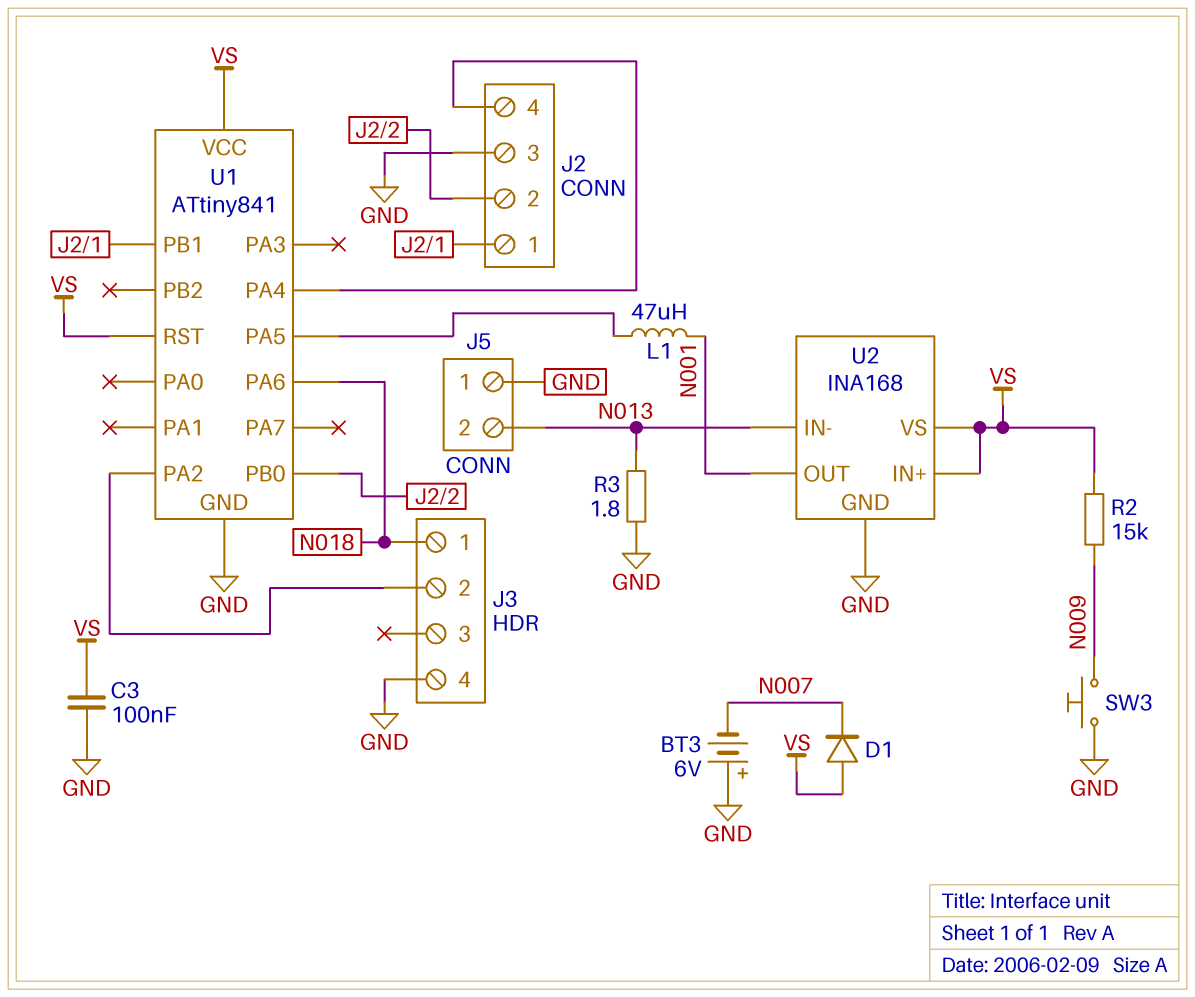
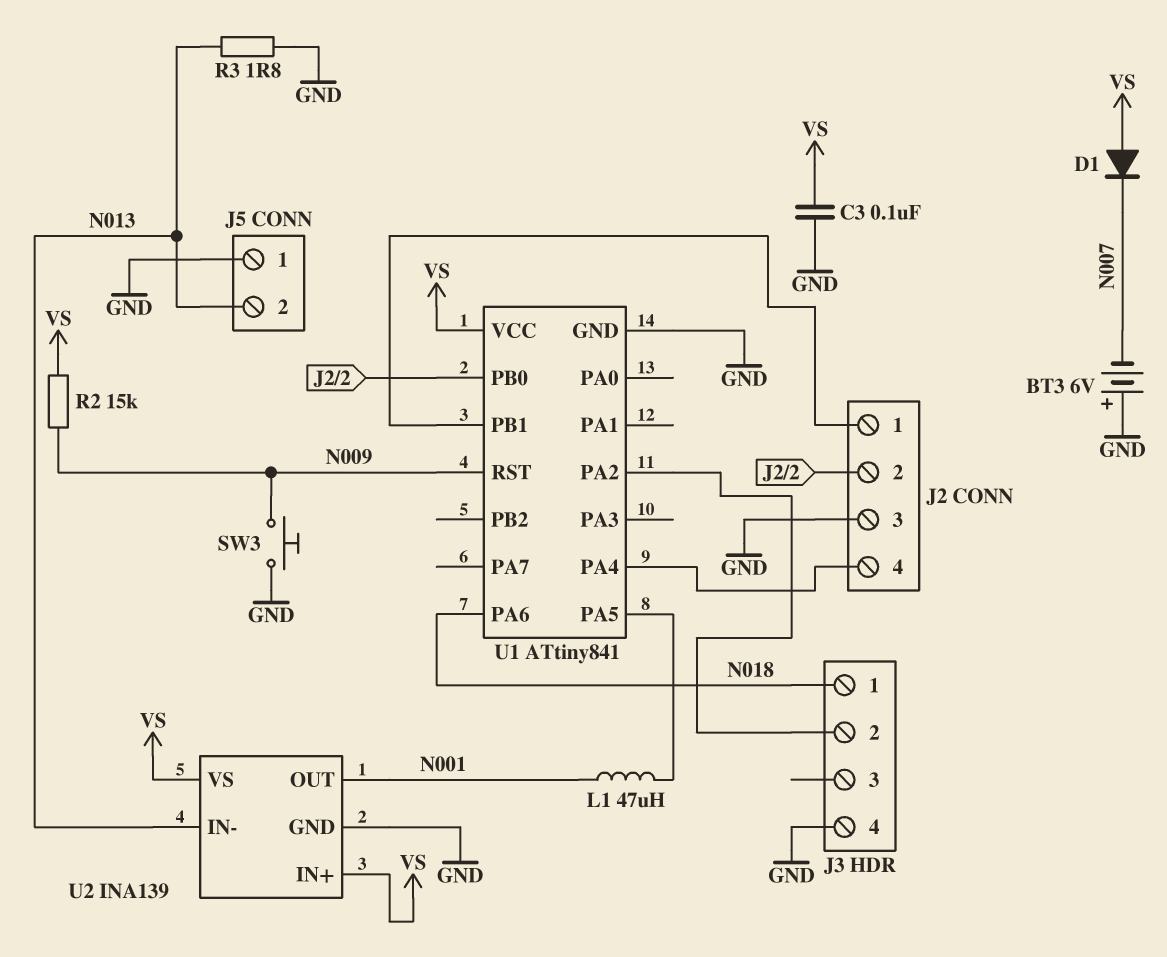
U1 pin RST: VS -> N009
U2: INA168 -> INA139

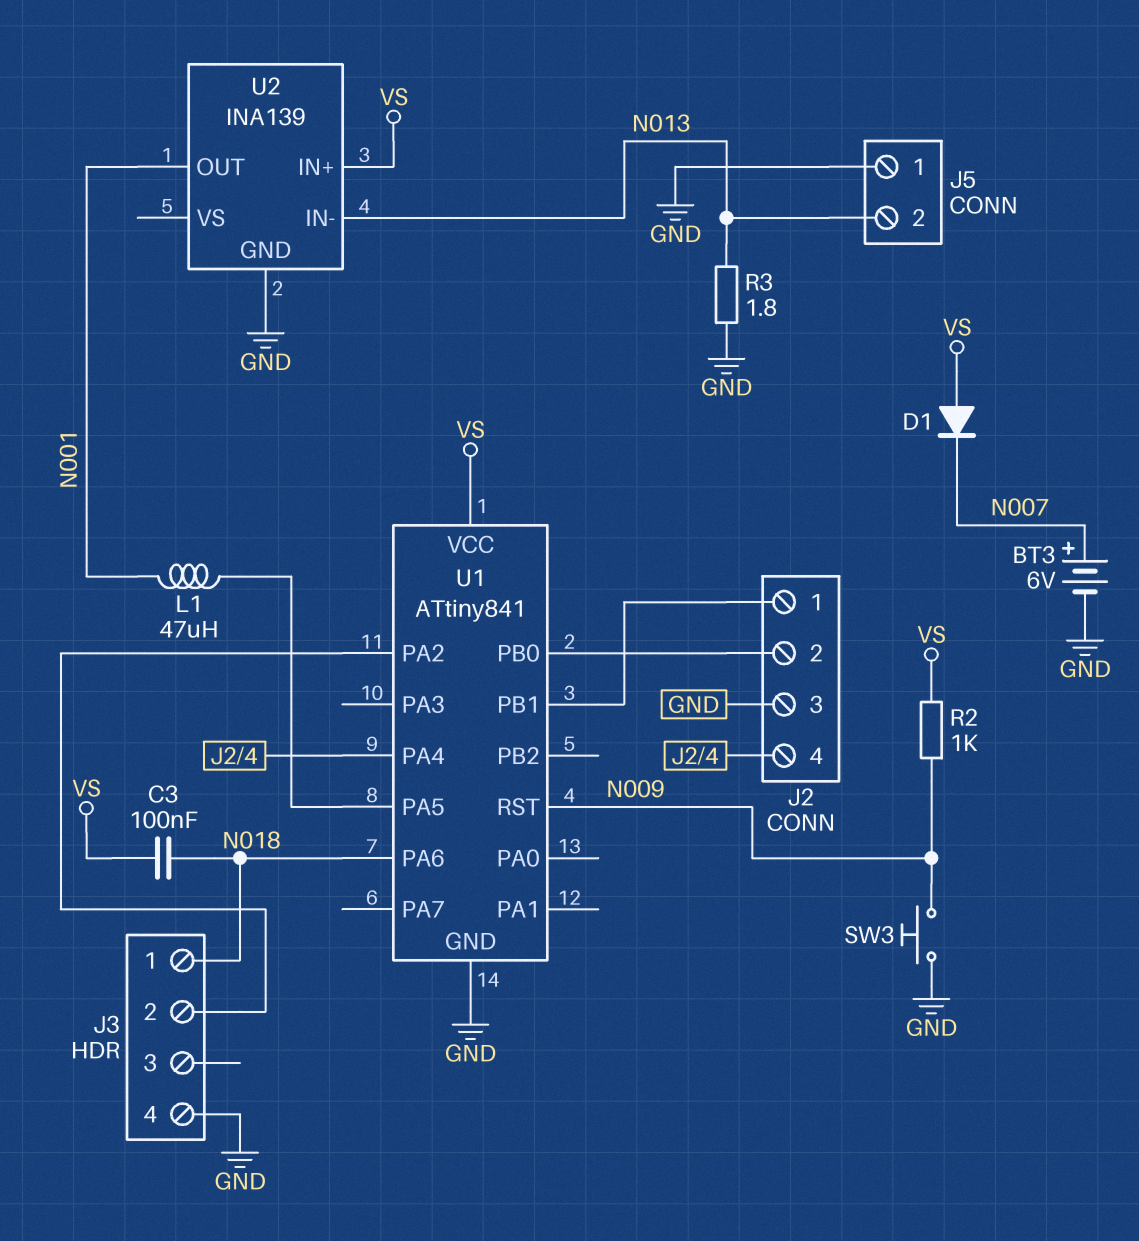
BT3: 6V (plus GND, minus N007) -> 6V (plus N007, minus GND)
C3: 100nF (GND, VS) -> 100nF (N018, VS)
R2: 15k (N009, VS) -> 1k (N009, VS)
U2 pin VS: VS -> none

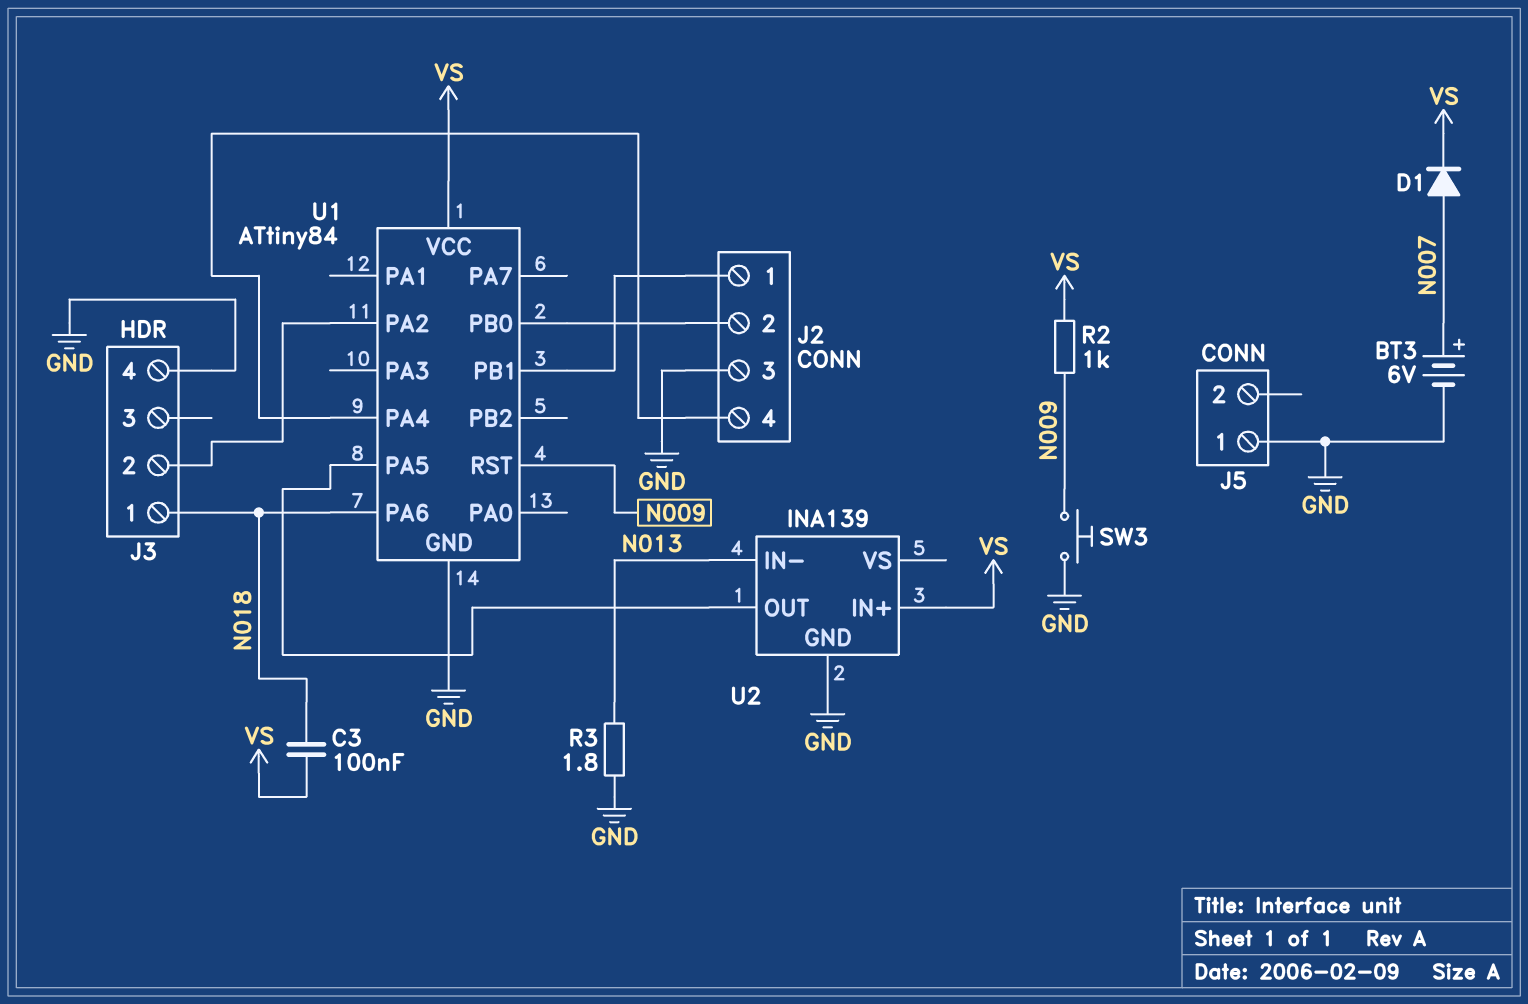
D1: diode (A VS, K N007) -> diode (A N007, K VS)
J5 pin 2: N013 -> none
L1: 47uH (N001, U1/PA5) -> none
U1: ATtiny841 -> ATtiny84
U2 pin OUT: N001 -> U1/PA5

